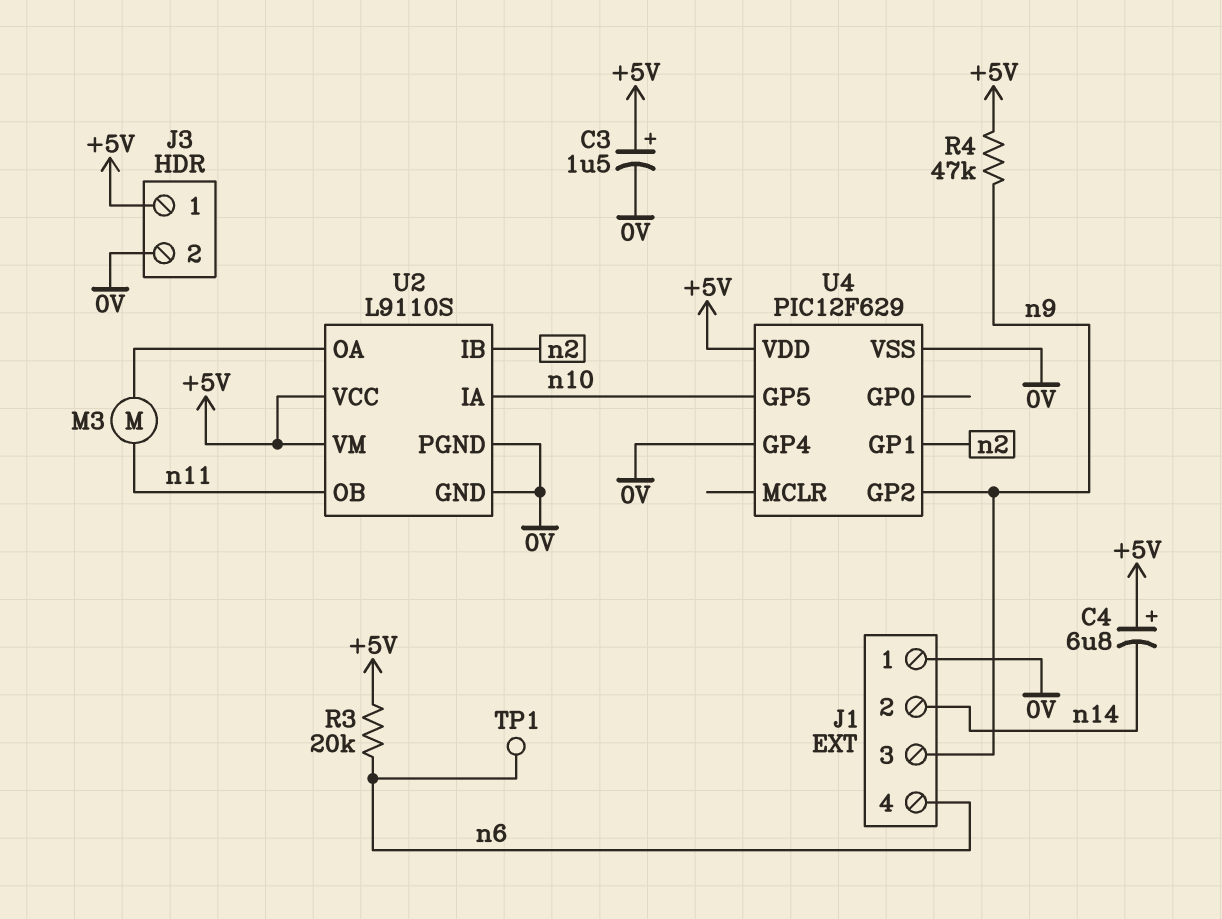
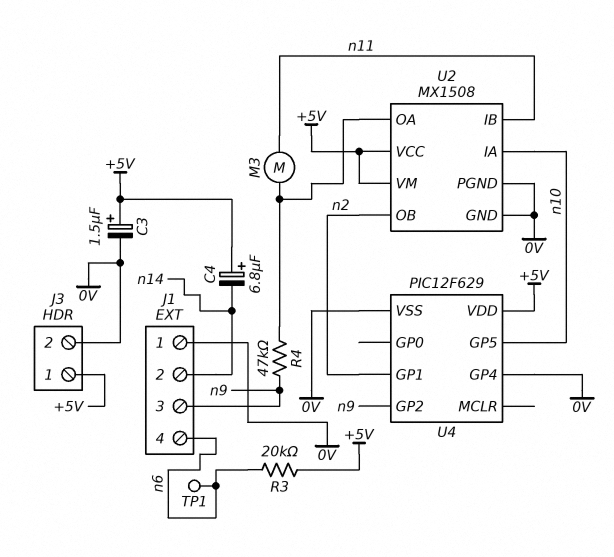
R4: 47k (+5V, n9) -> 47k (U2/OA, n9)
U2: L9110S -> MX1508
U2 pin IB: n2 -> n11
U2 pin OB: n11 -> n2

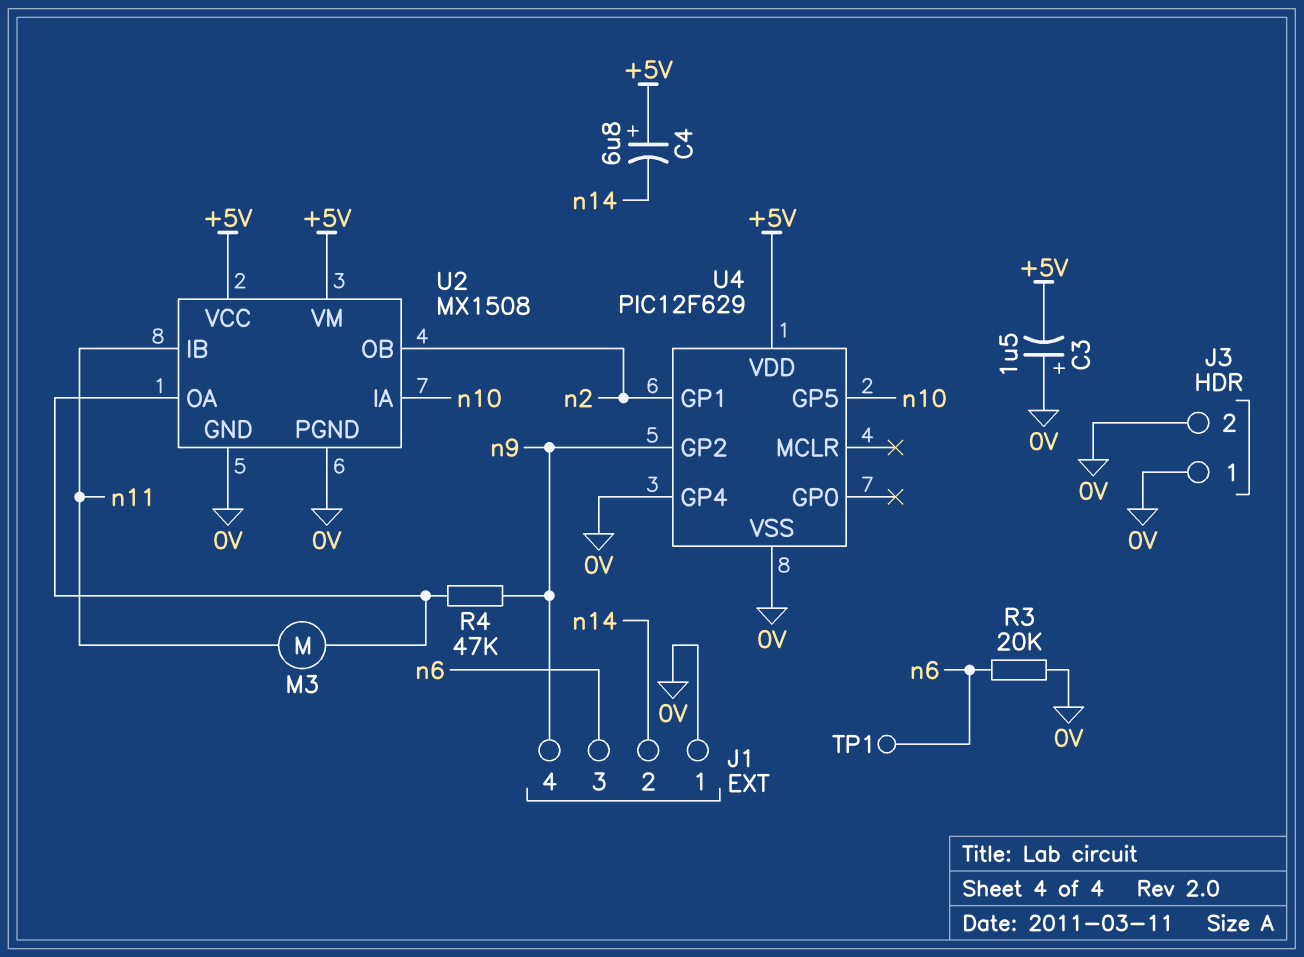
C3: 1.5uF (plus +5V, minus 0V) -> 1.5uF (plus 0V, minus +5V)
J1 pin 3: n9 -> n6
J1 pin 4: n6 -> n9
J3 pin 1: +5V -> 0V
R3: 20k (+5V, n6) -> 20k (0V, n6)

